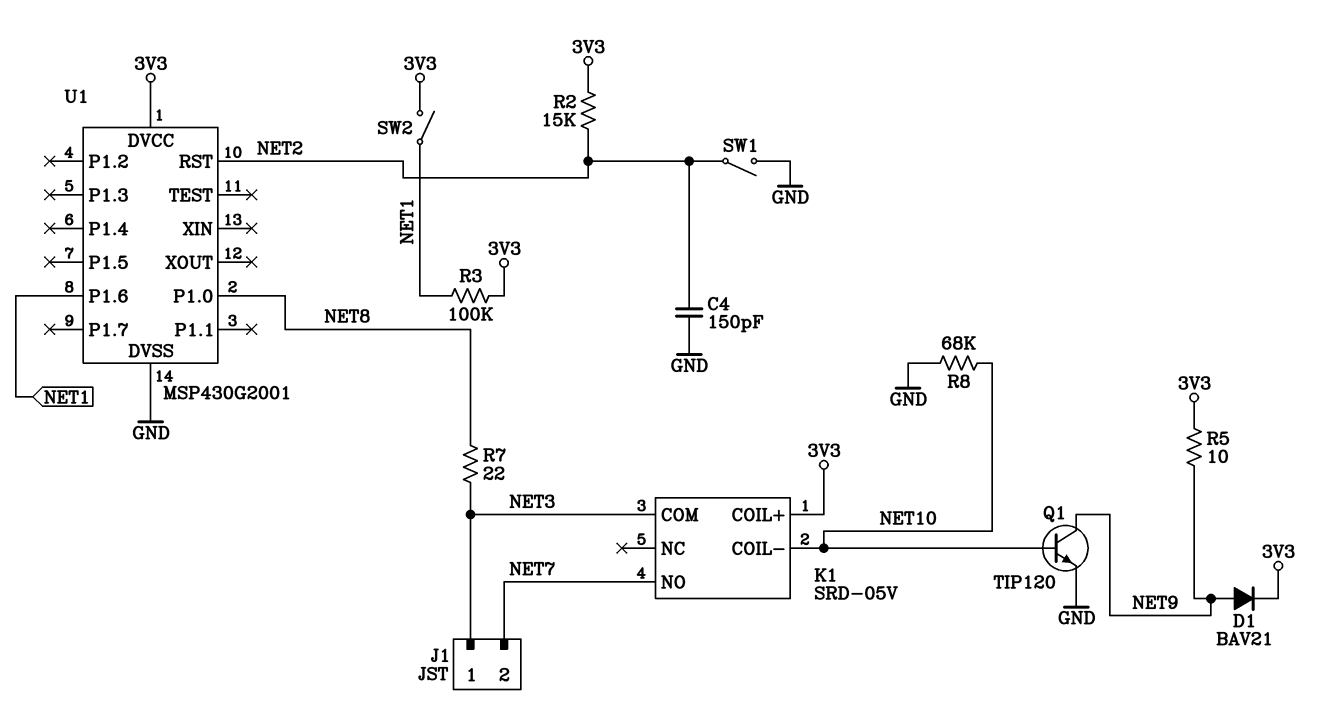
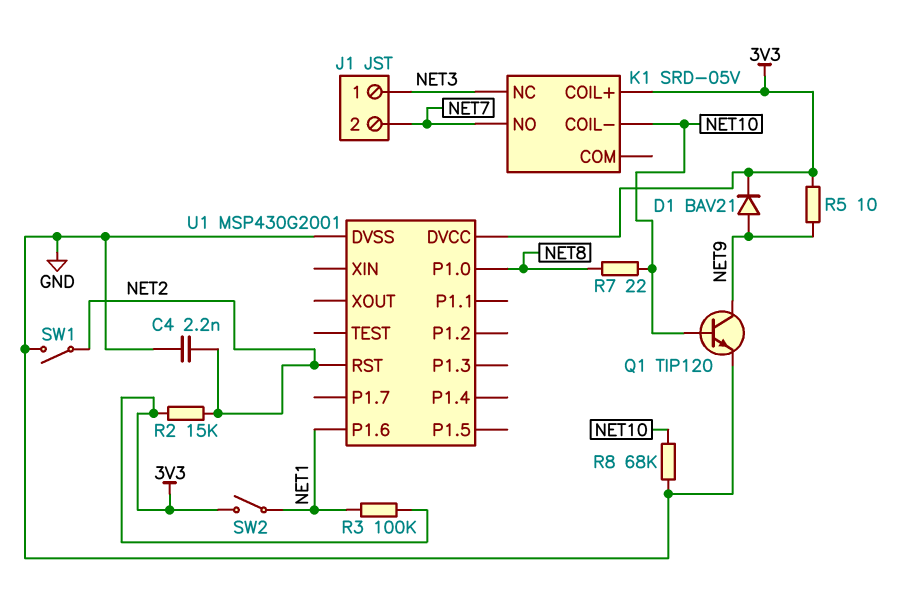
C4: 150pF (GND, NET2) -> 2.2nF (GND, NET2)
K1 pin COM: NET3 -> none
K1 pin NC: none -> NET3
R7: 22 (NET3, NET8) -> 22 (NET8, NET10)

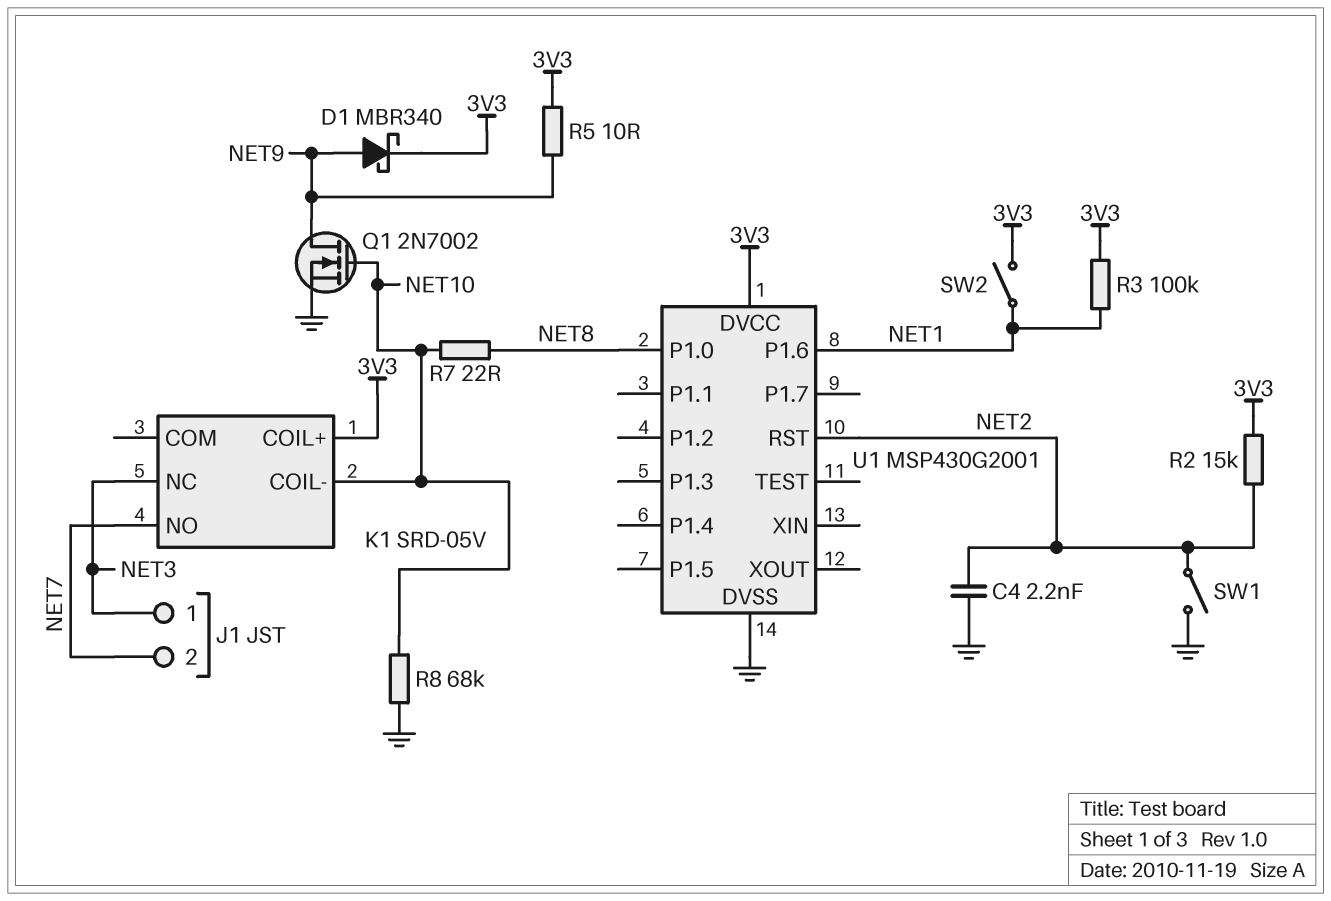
D1: diode BAV21 (A NET9, K 3V3) -> schottky MBR340 (A NET9, K 3V3)
Q1: NPN TIP120 (B NET10, C NET9, E GND) -> NMOS 2N7002 (G NET10, D NET9, S GND)

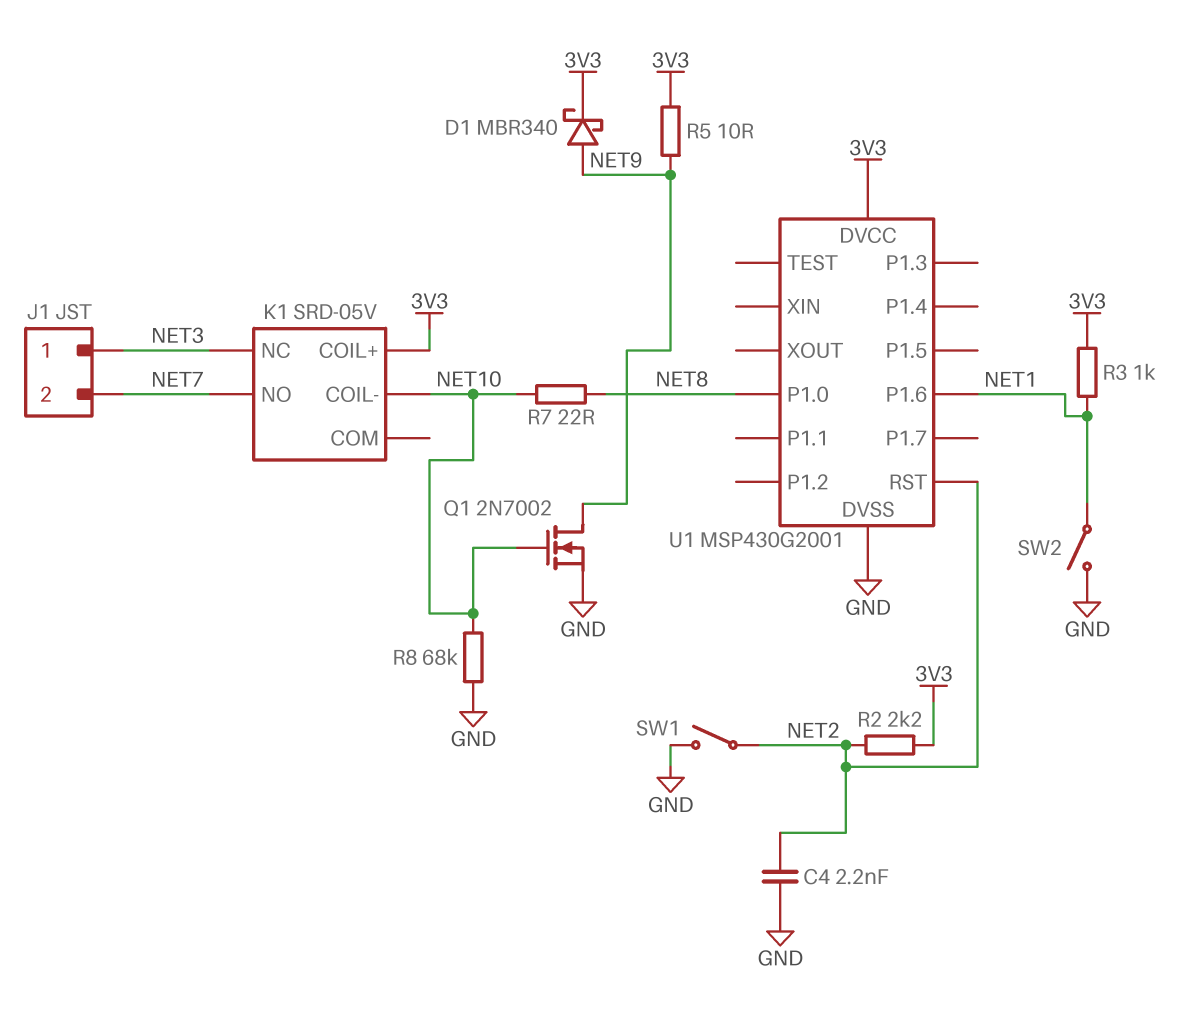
R2: 15k (3V3, NET2) -> 2.2k (3V3, NET2)
R3: 100k (3V3, NET1) -> 1k (3V3, NET1)
SW2: switch (3V3, NET1) -> switch (GND, NET1)

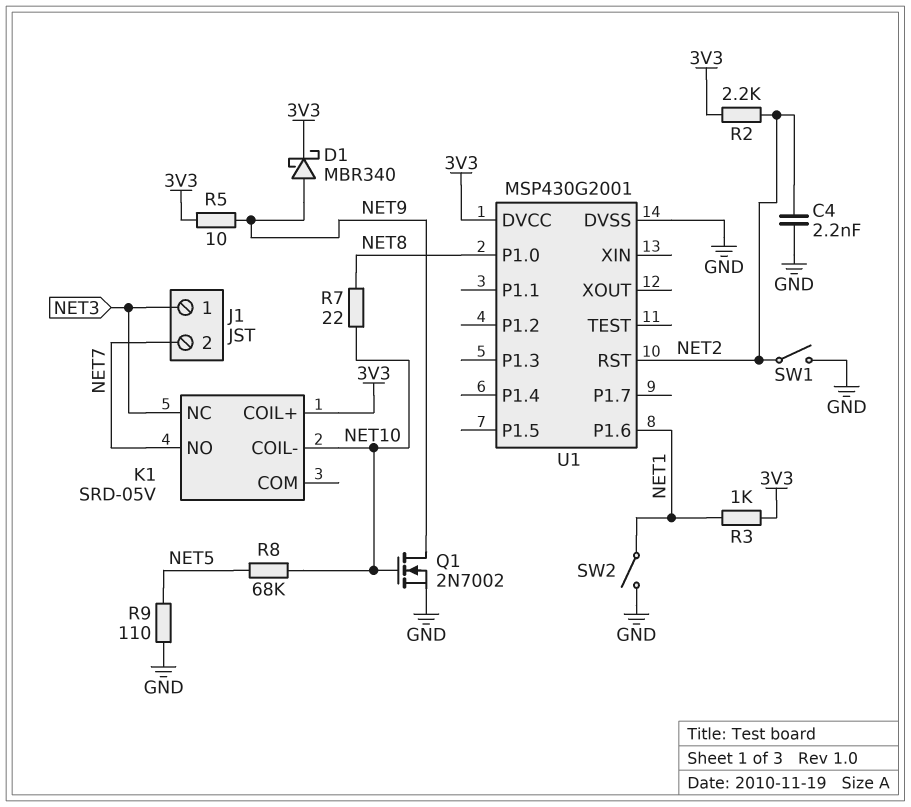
R8: 68k (GND, NET10) -> 68k (NET5, NET10)
R9: none -> 110 (GND, NET5)

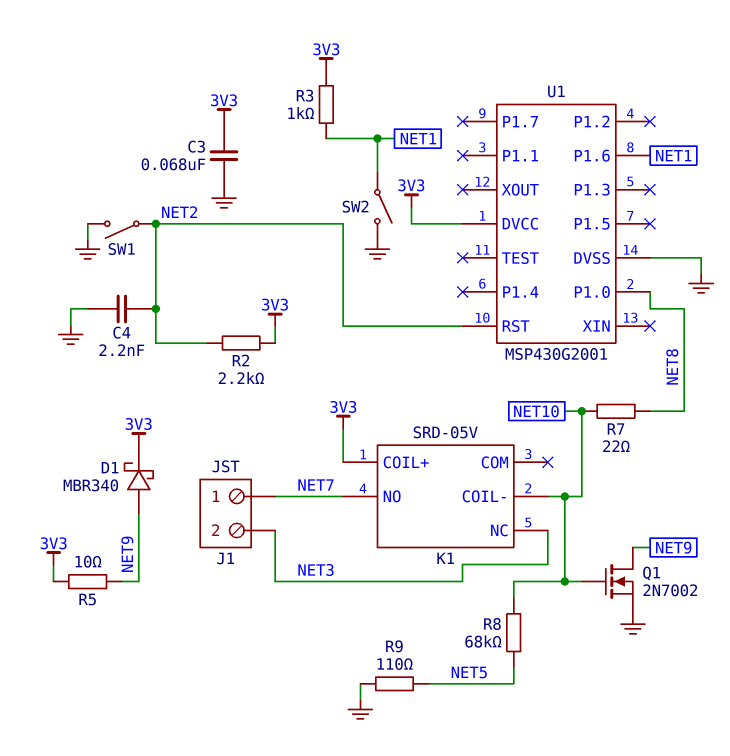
C3: none -> 68nF (3V3, GND)
J1 pin 1: NET3 -> NET7
J1 pin 2: NET7 -> NET3

